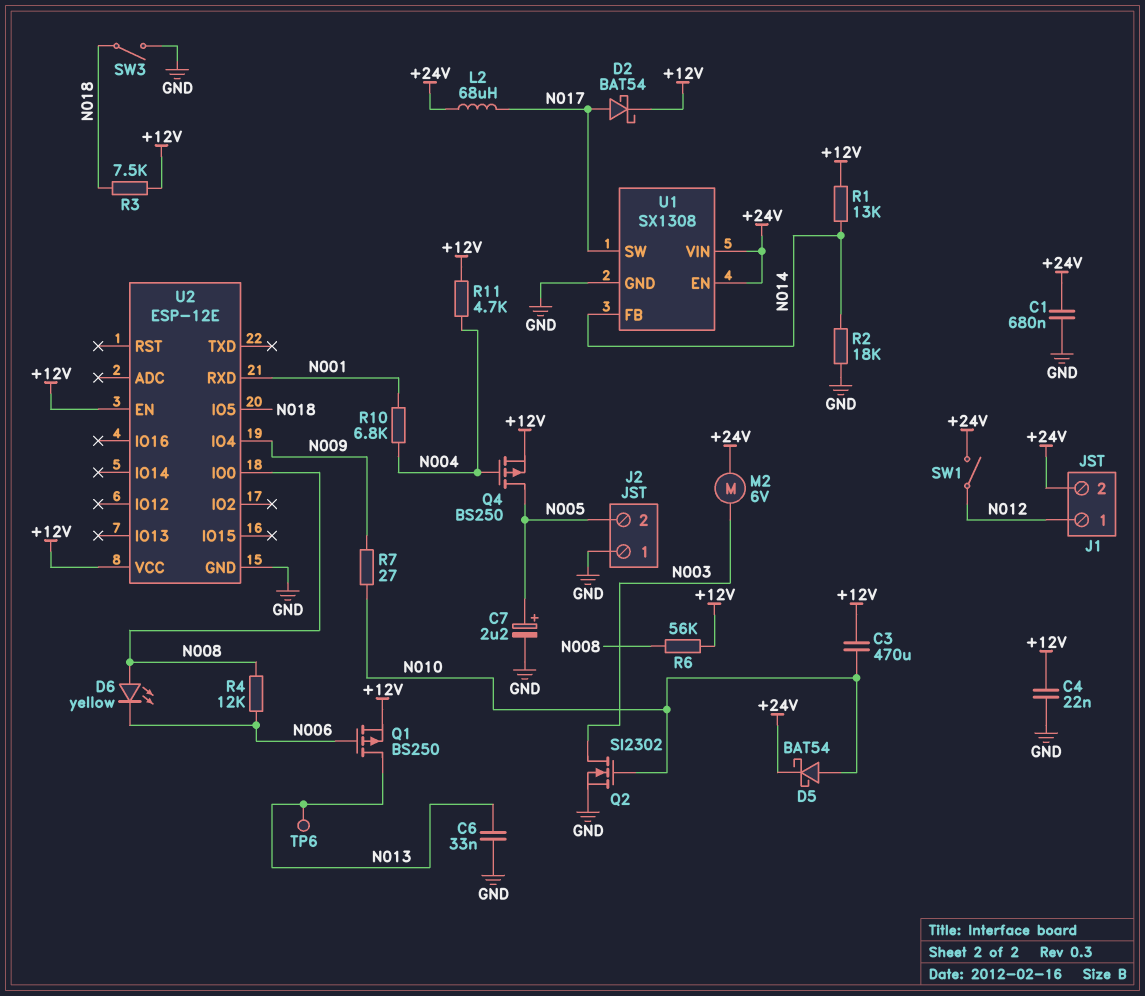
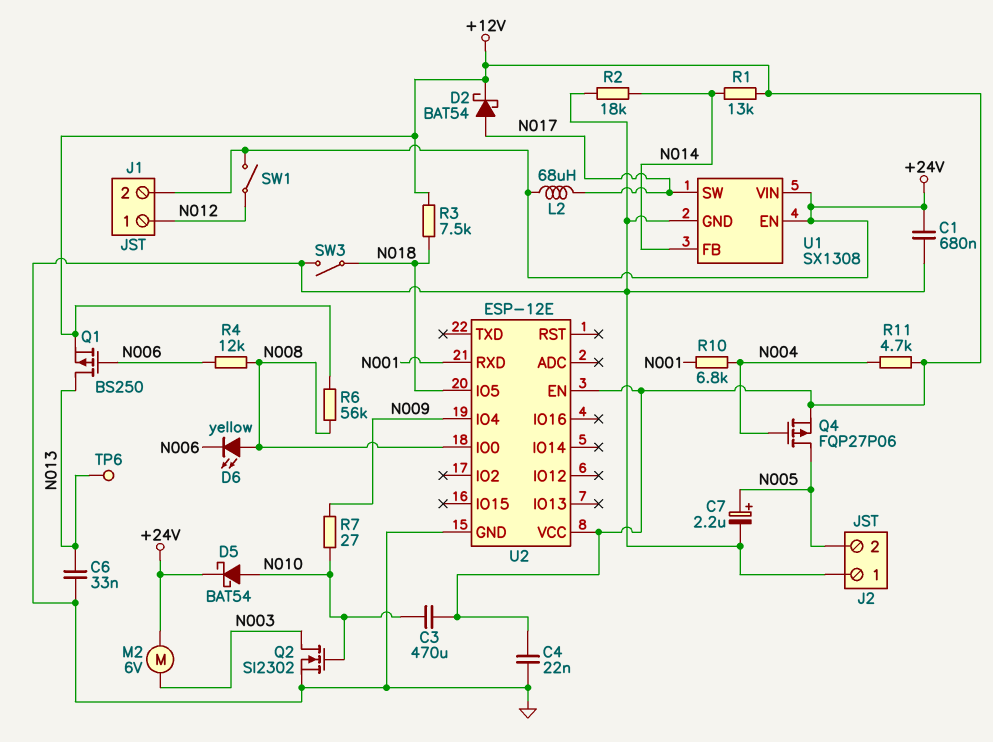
Q4: PMOS BS250 (G N004, D N005, S +12V) -> PMOS FQP27P06 (G N004, D N005, S +12V)

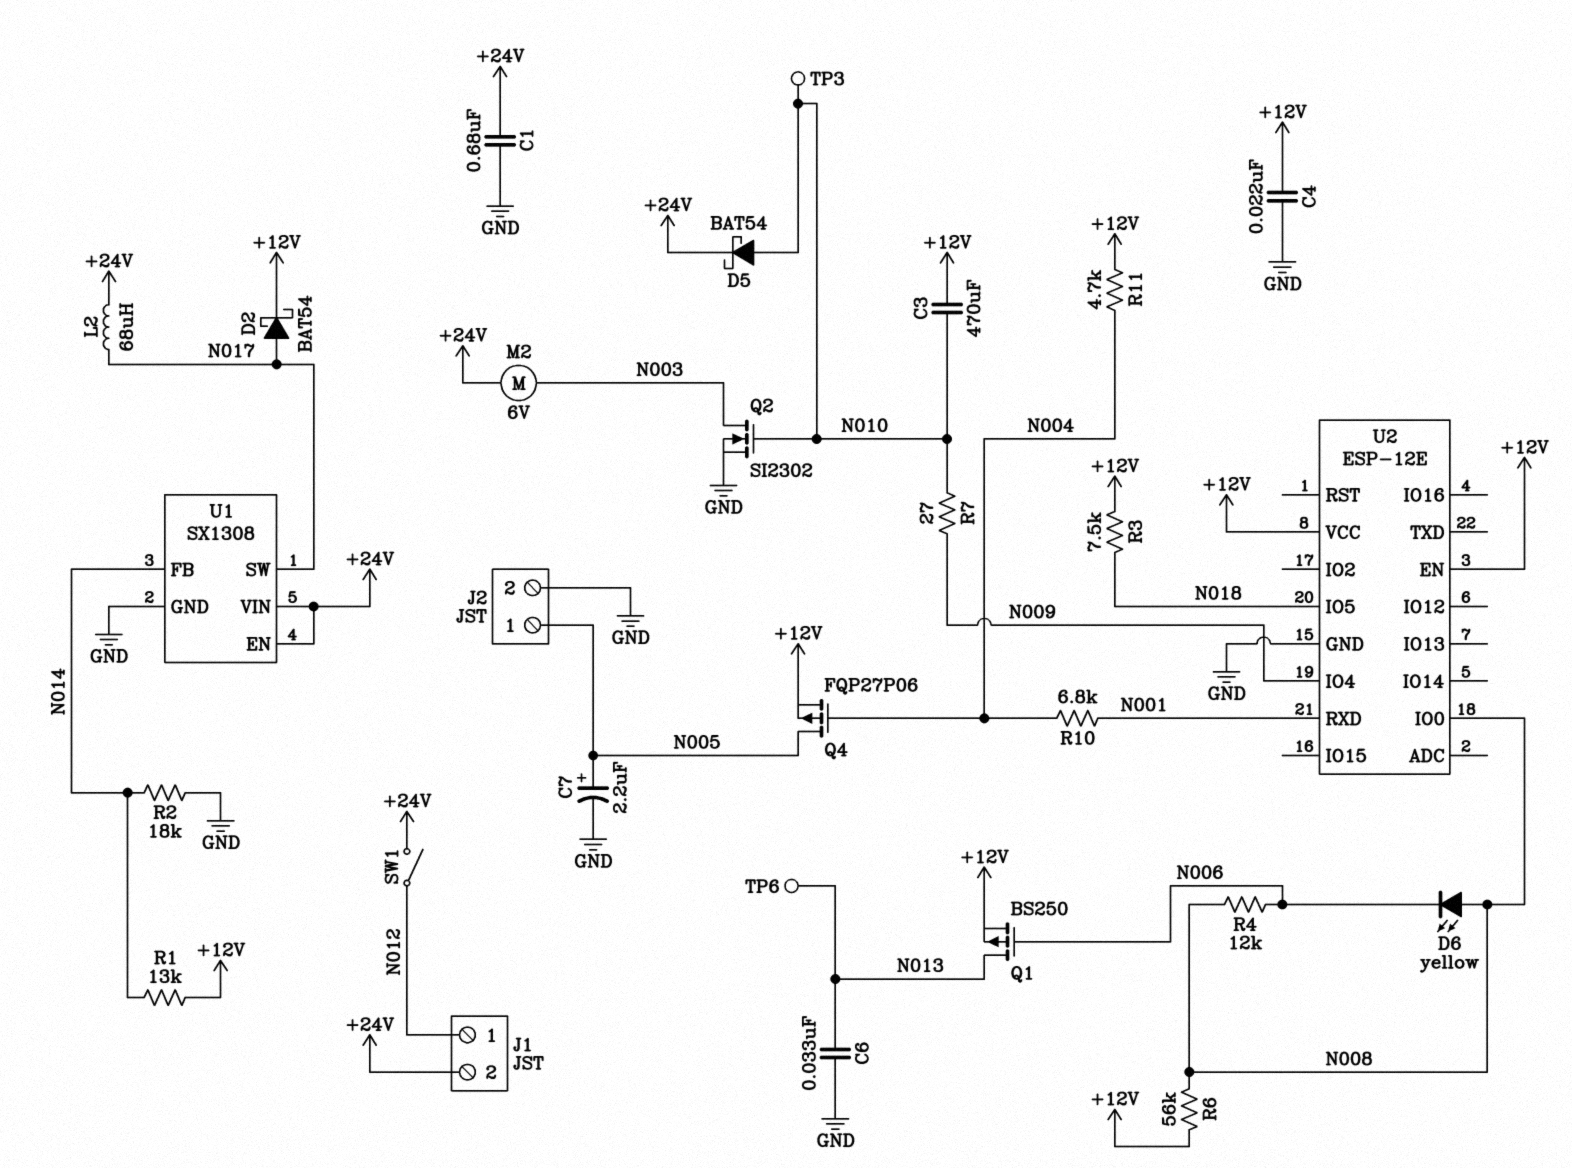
J2 pin 1: GND -> N005
J2 pin 2: N005 -> GND
SW3: switch (GND, N018) -> none
TP3: none -> test point (N010)

